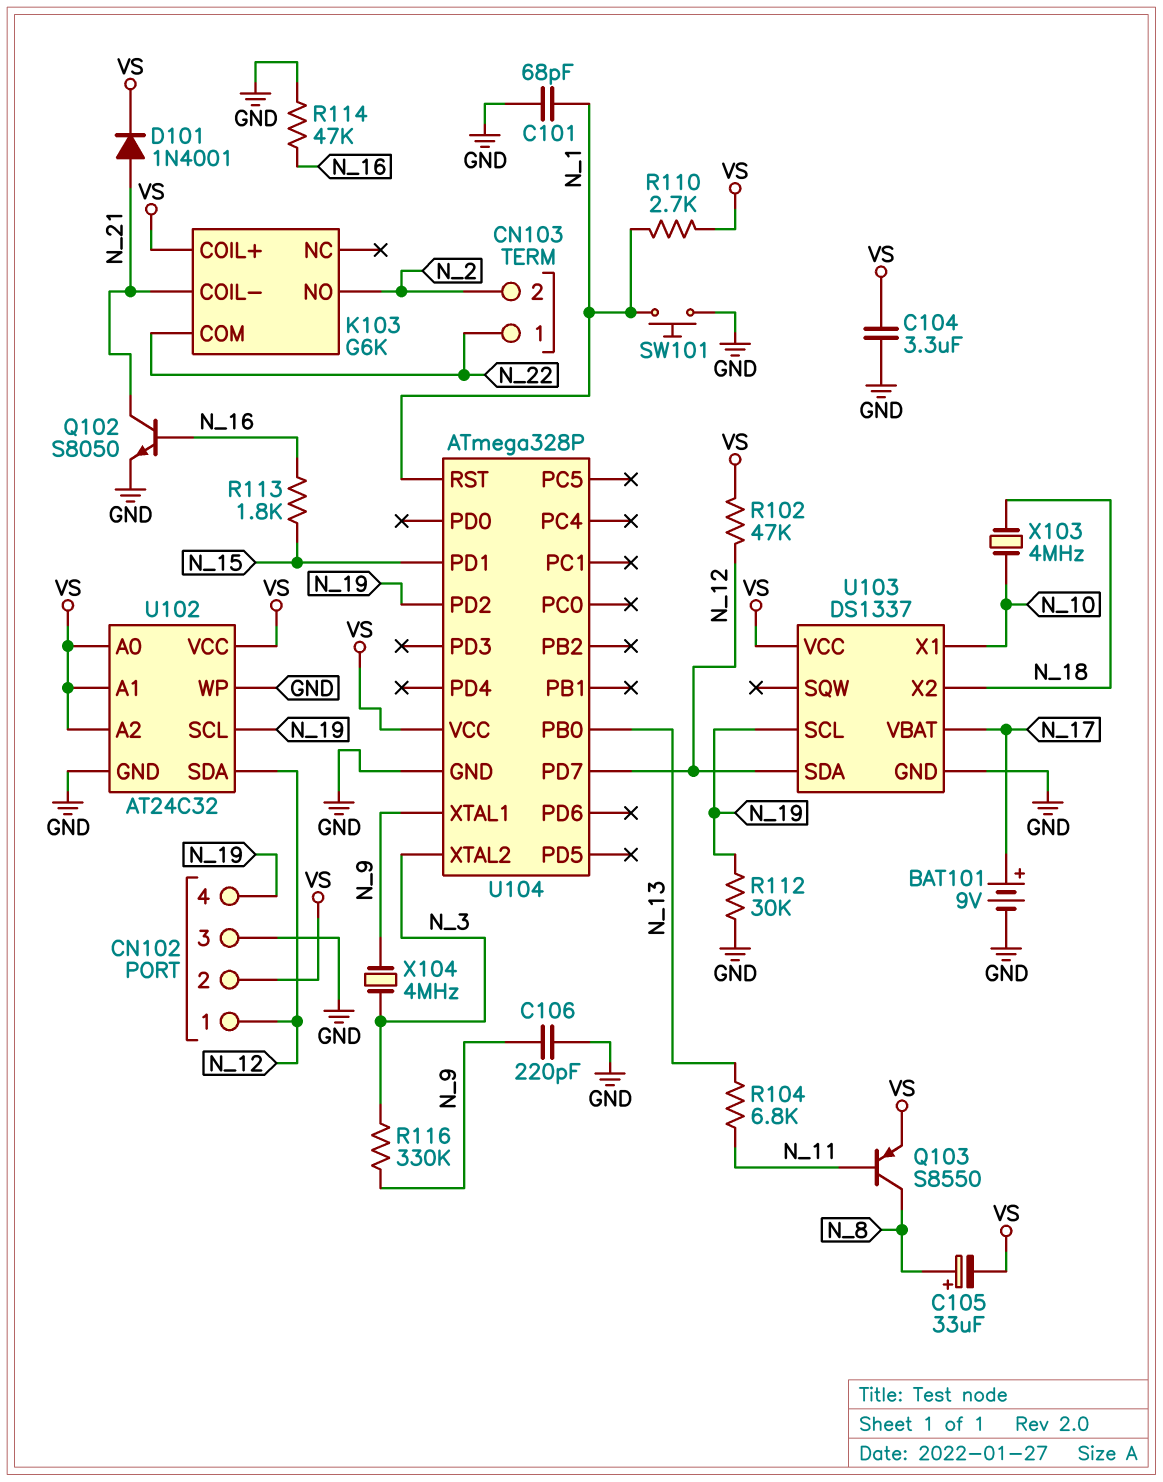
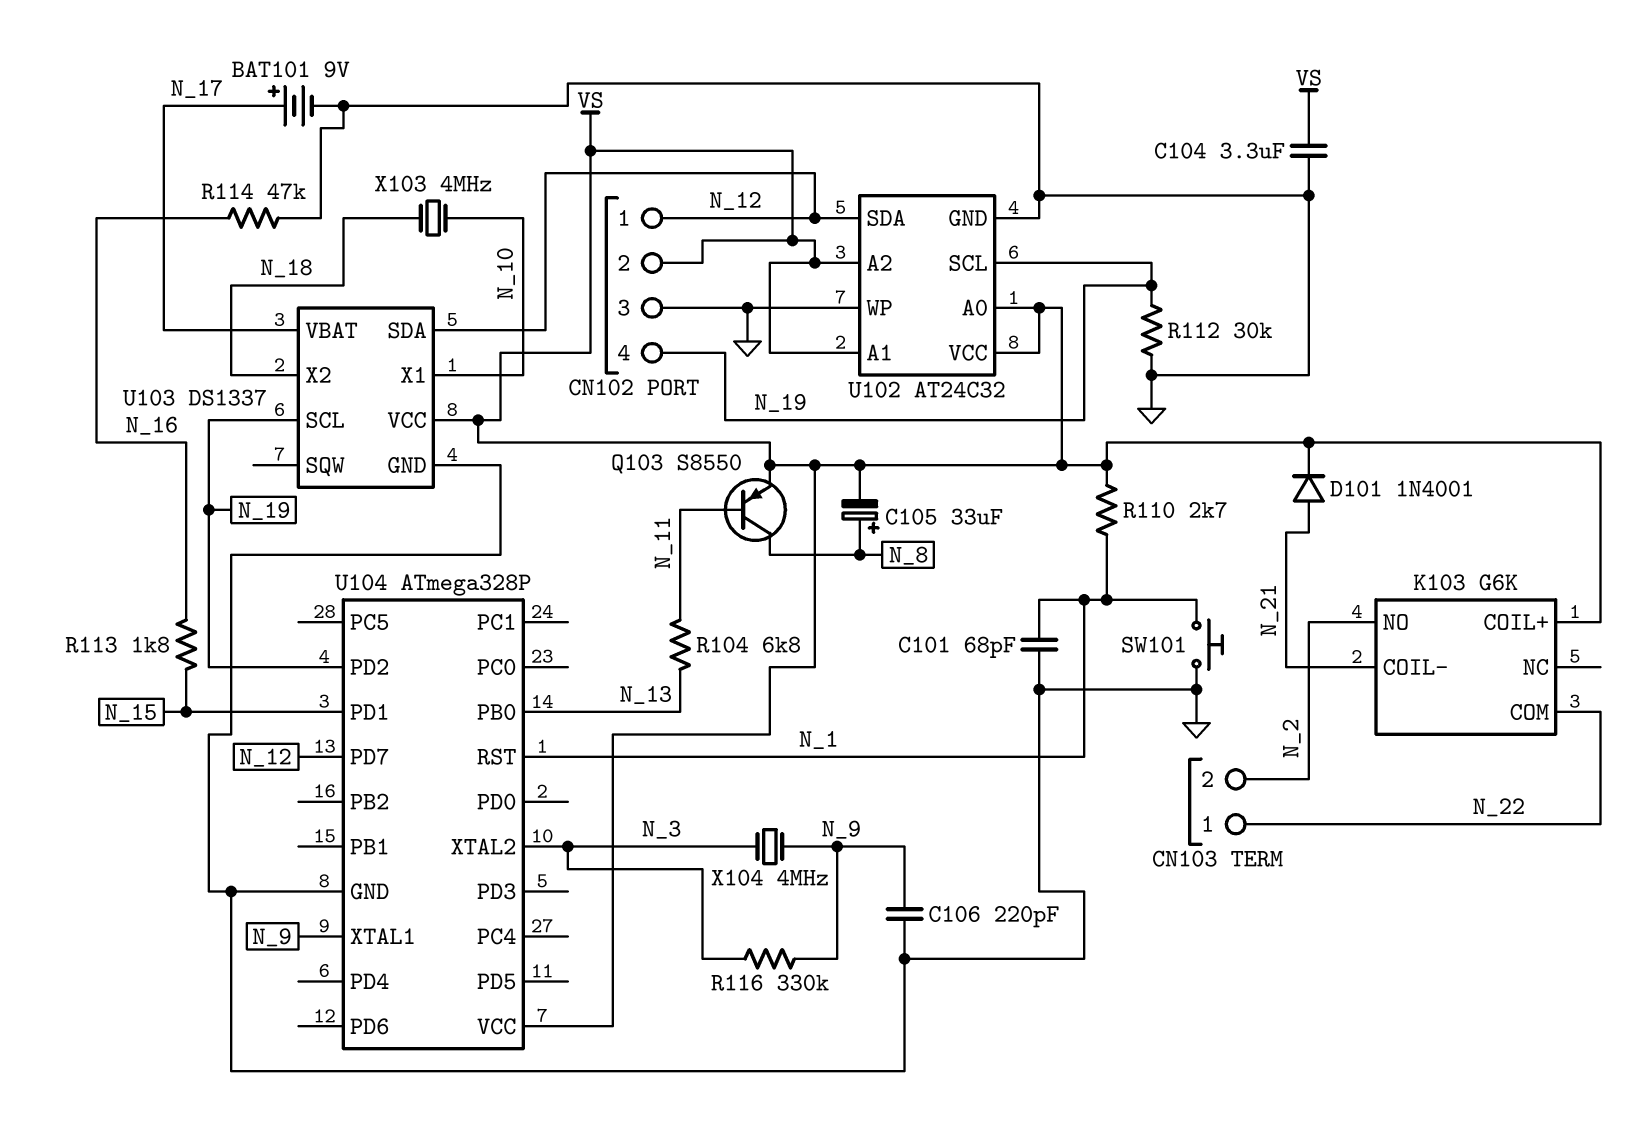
Q102: NPN S8050 (B N_16, C N_21, E GND) -> none
R102: 47k (N_12, VS) -> none

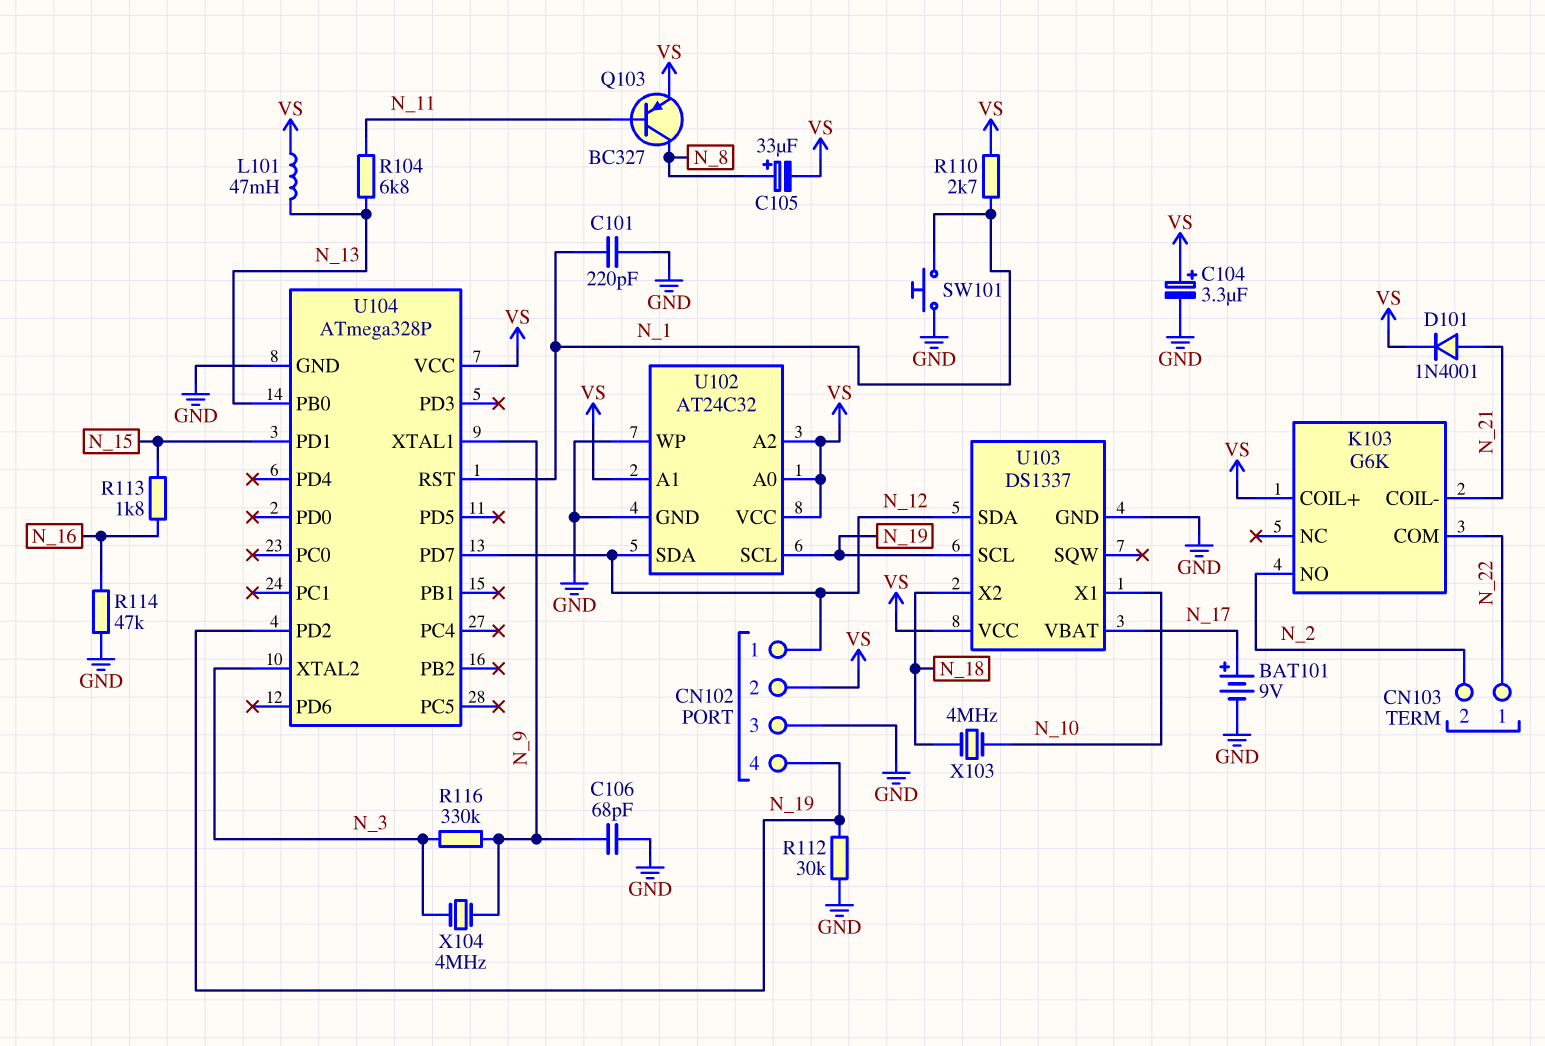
C101: 68pF (GND, N_1) -> 220pF (GND, N_1)
C104: 3.3uF (GND, VS) -> 3.3uF (plus VS, minus GND)
C106: 220pF (GND, N_9) -> 68pF (GND, N_9)
L101: none -> 47mH (N_13, VS)
Q103: PNP S8550 (B N_11, C N_8, E VS) -> PNP BC327 (B N_11, C N_8, E VS)

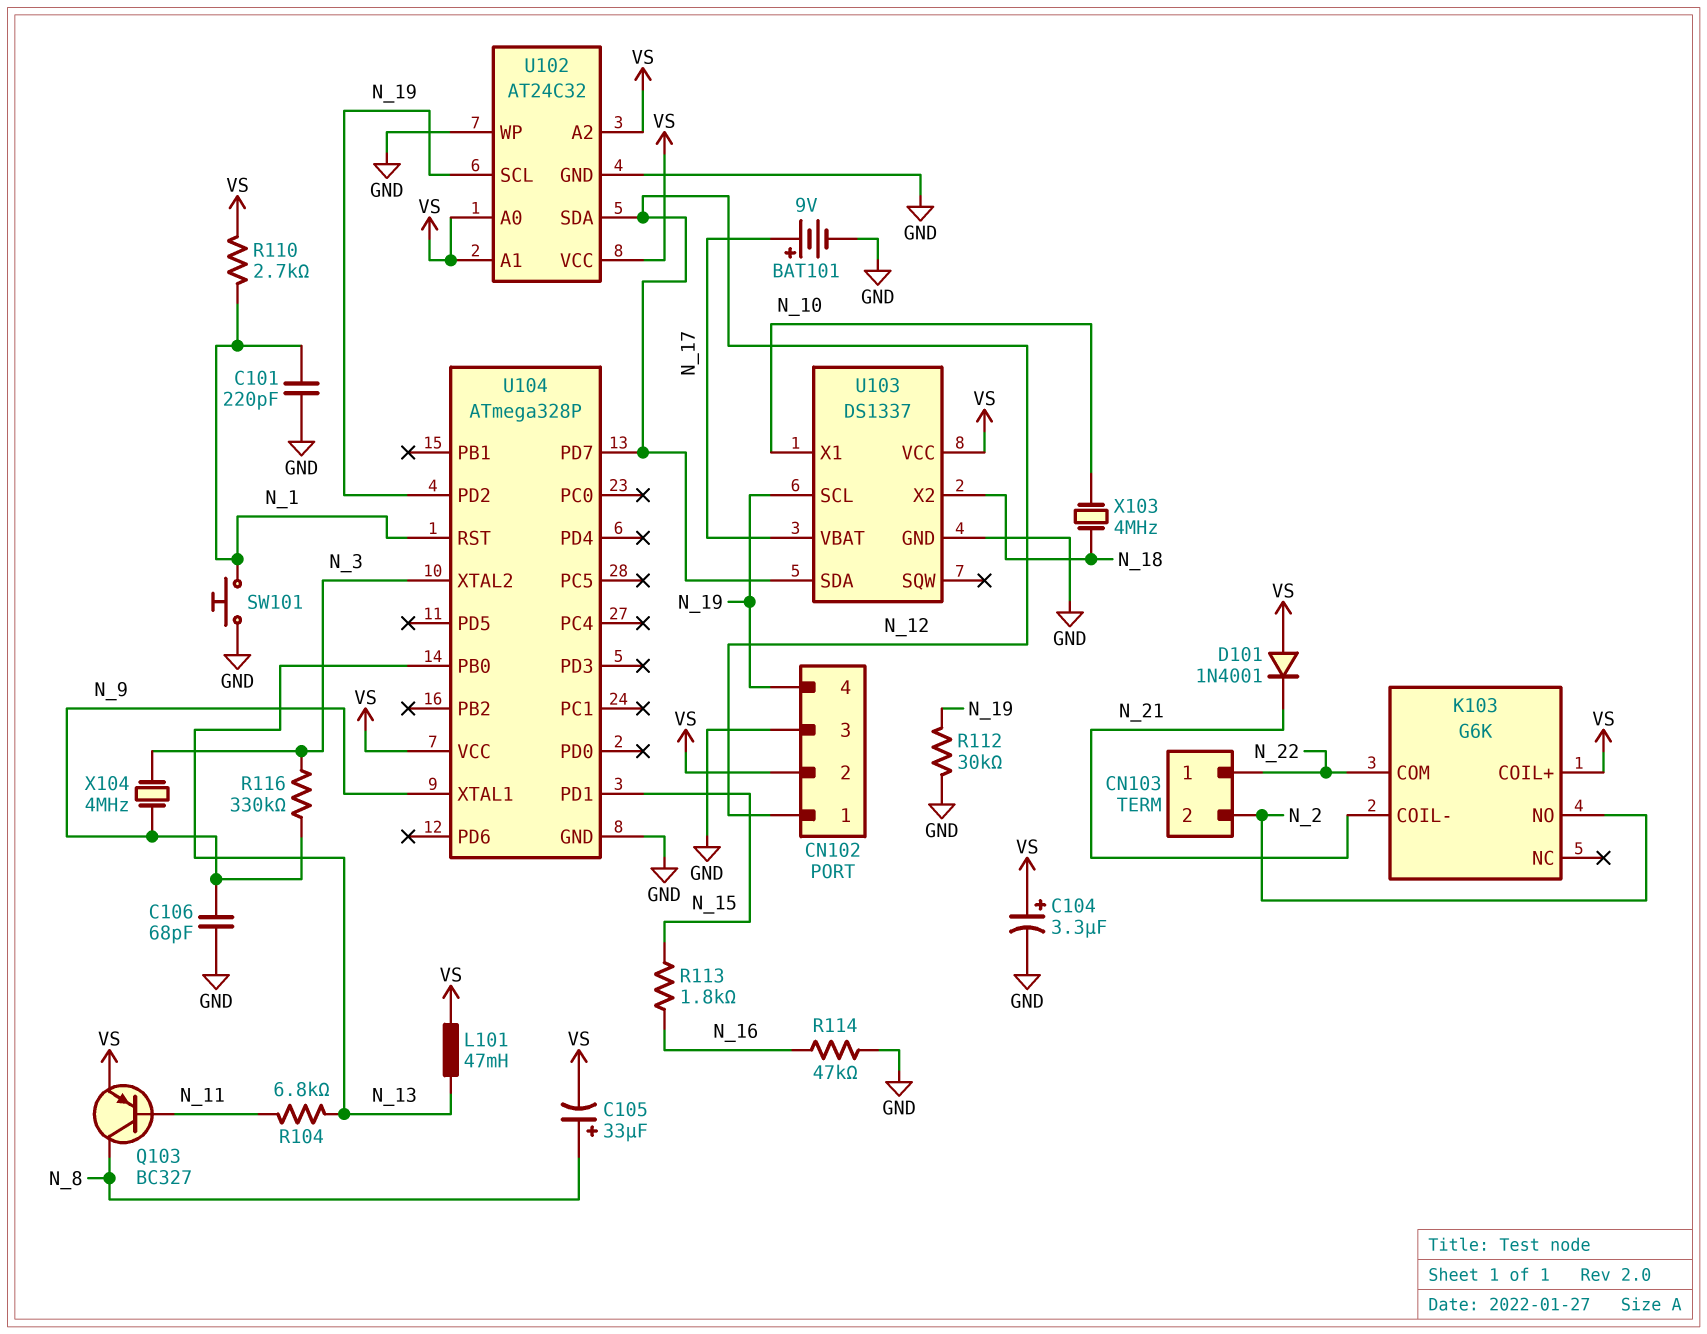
D101: diode 1N4001 (A N_21, K VS) -> diode 1N4001 (A VS, K N_21)

